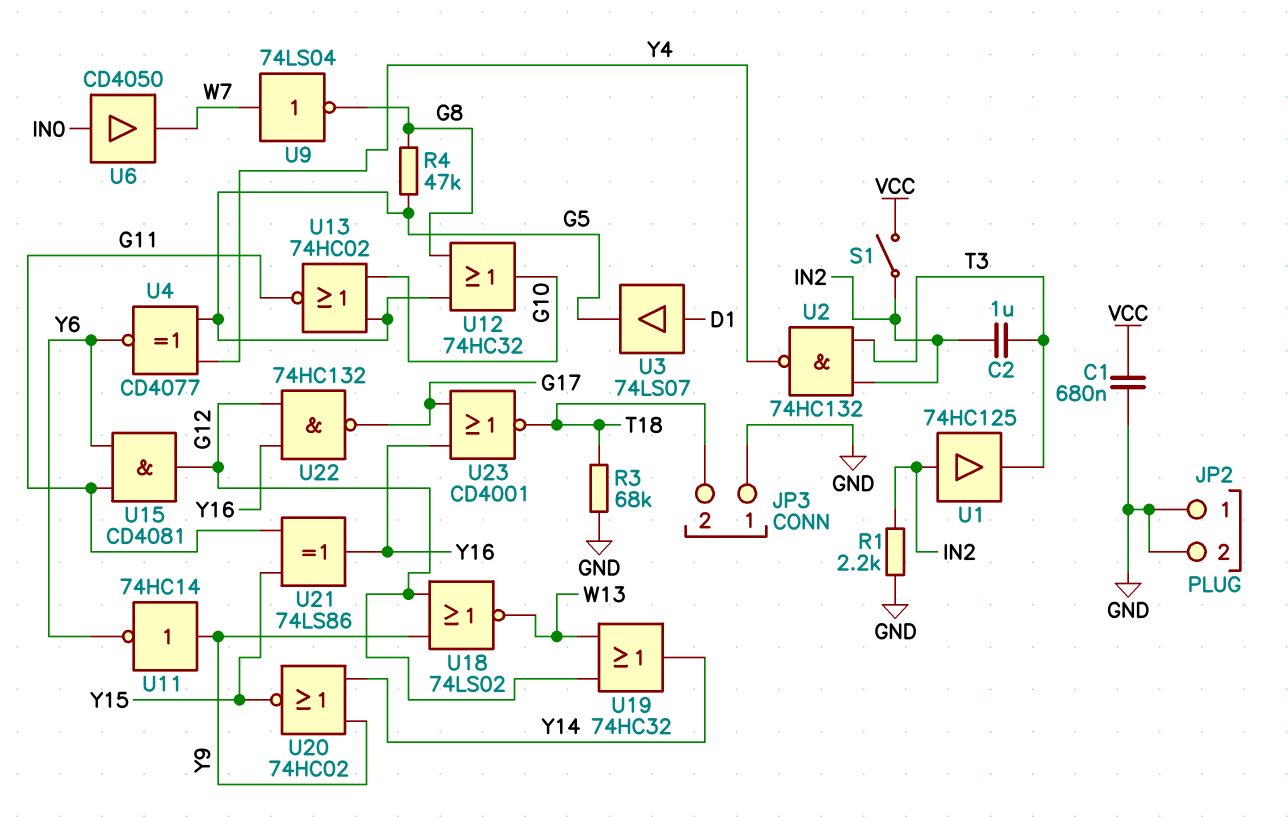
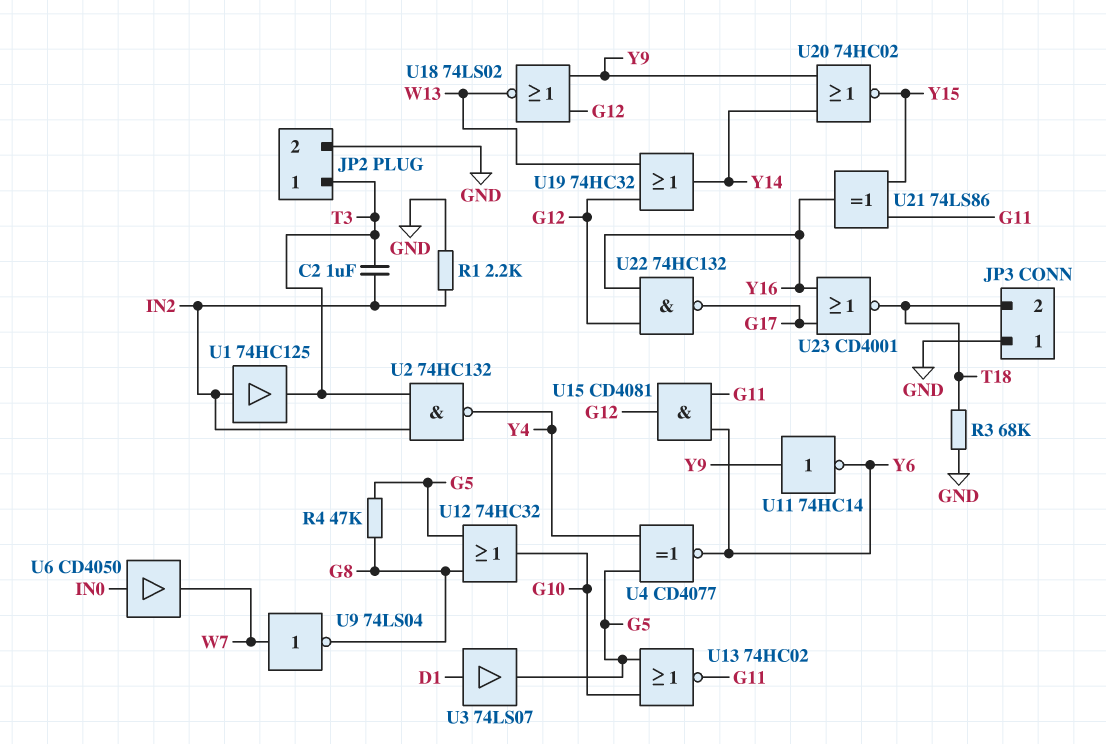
C1: 680nF (GND, VCC) -> none
JP2 pin 1: GND -> T3
S1: switch (IN2, VCC) -> none

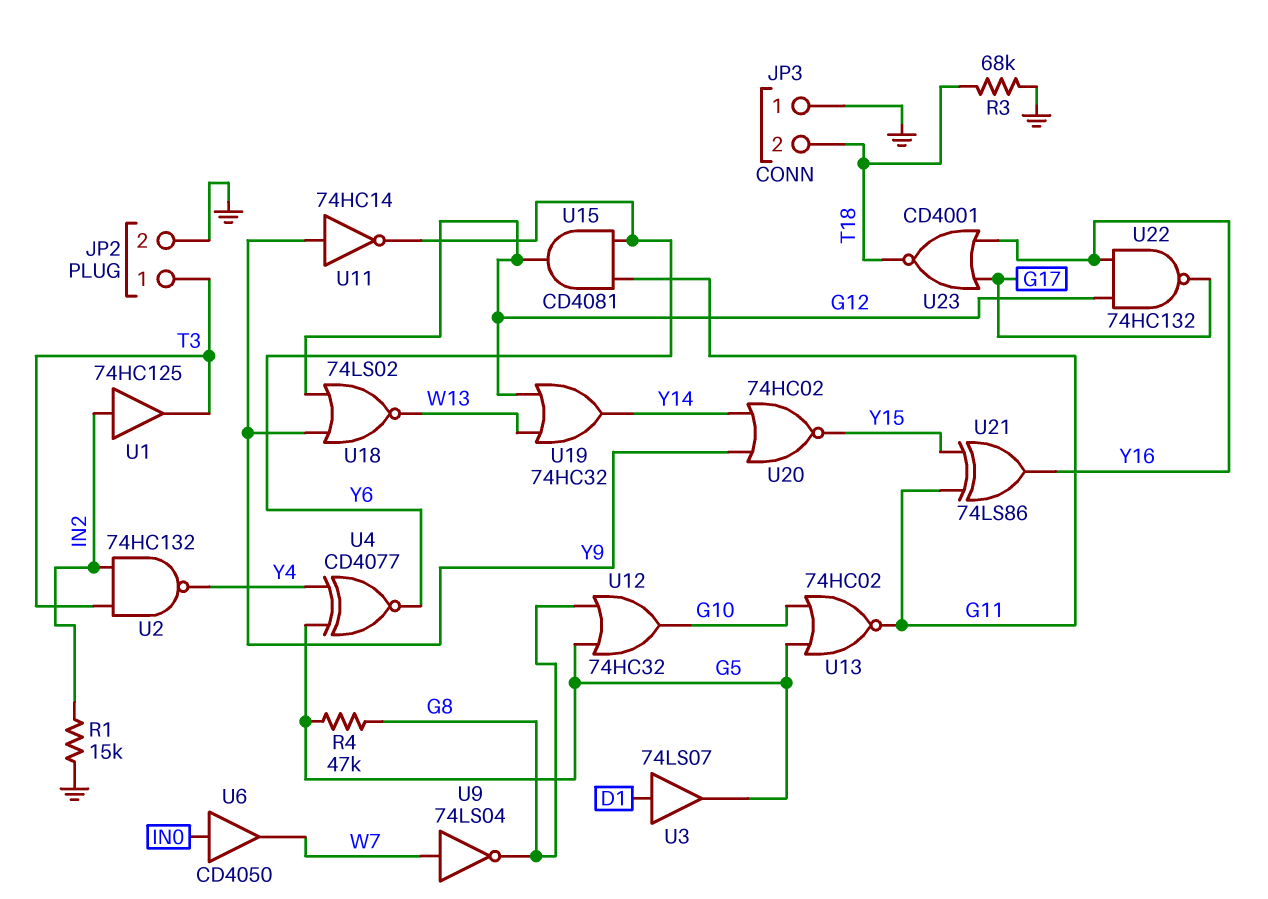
C2: 1uF (IN2, T3) -> none
R1: 2.2k (GND, IN2) -> 15k (GND, IN2)

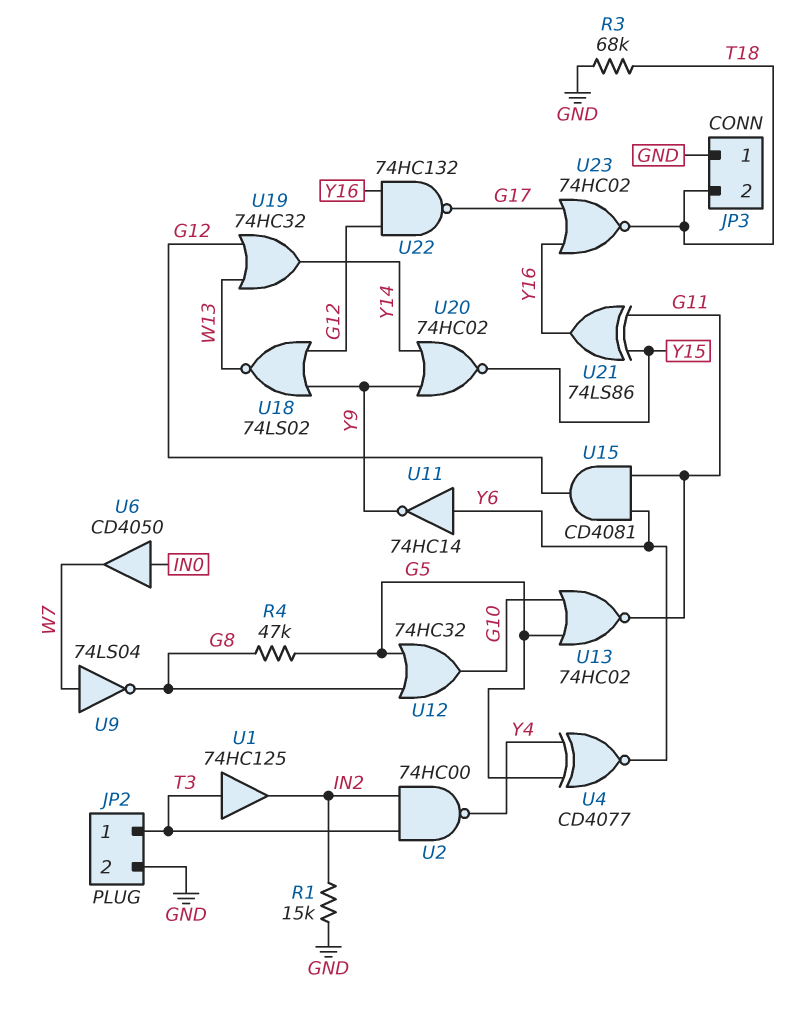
U1: buffer 74HC125 (in IN2, out T3) -> buffer 74HC125 (in T3, out IN2)
U2: NAND 74HC132 (in IN2, in T3, out Y4) -> NAND 74HC00 (in IN2, in T3, out Y4)
U3: buffer 74LS07 (in D1, out G5) -> none
U11: NOT 74HC14 (in Y9, out Y6) -> NOT 74HC14 (in Y6, out Y9)
U23: NOR CD4001 (in G17, in Y16, out T18) -> NOR 74HC02 (in G17, in Y16, out T18)

